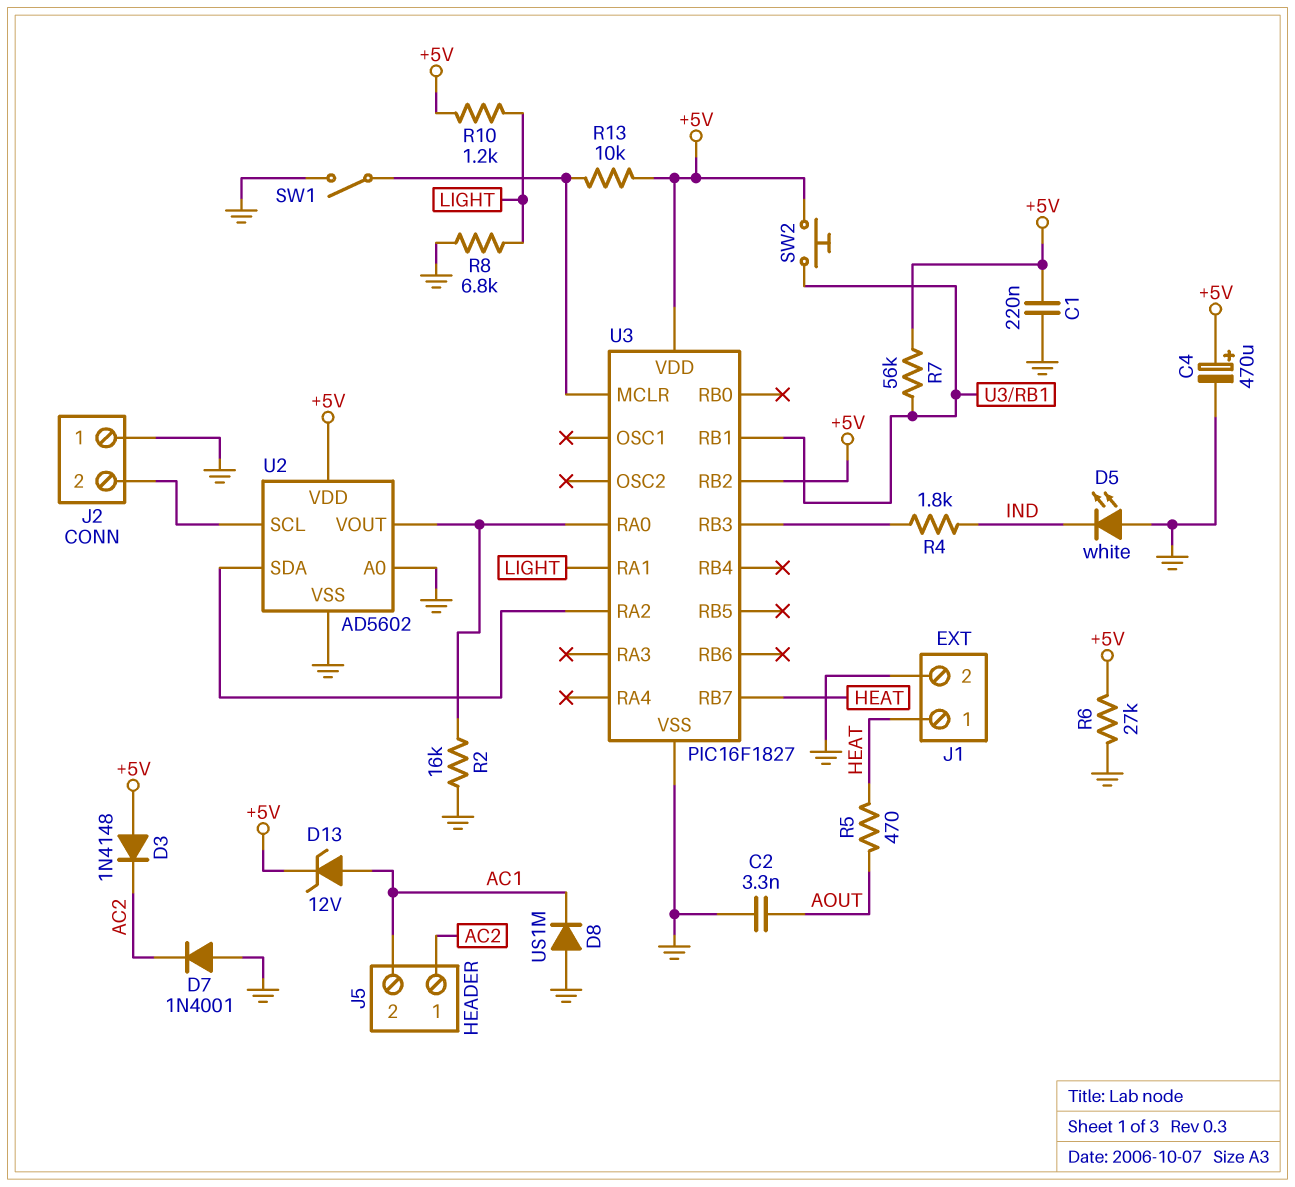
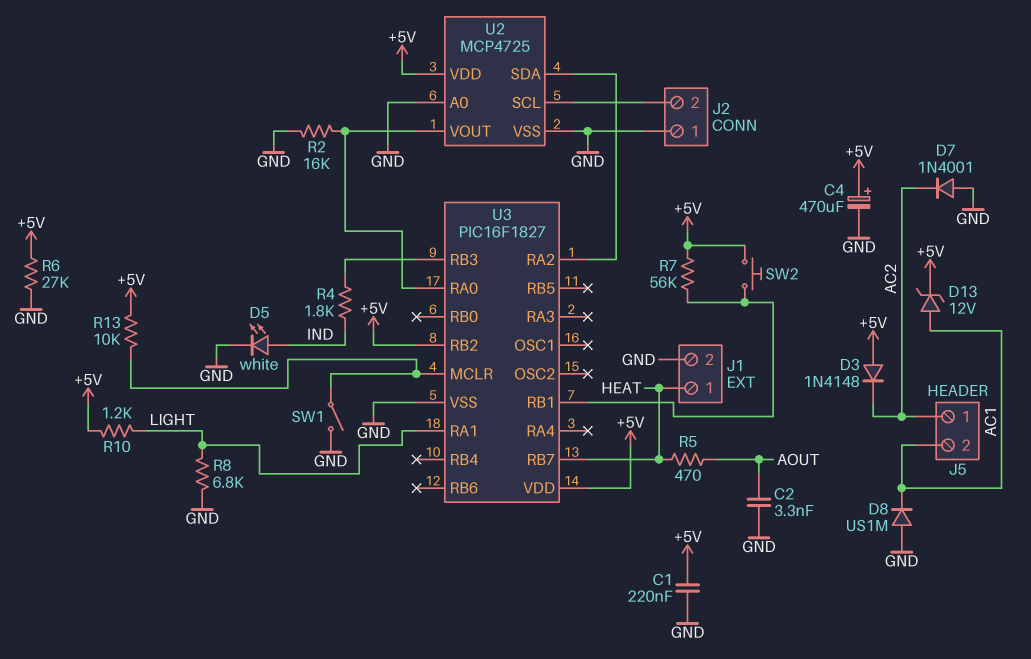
D5: LED white (A GND, K IND) -> LED white (A IND, K GND)
U2: AD5602 -> MCP4725

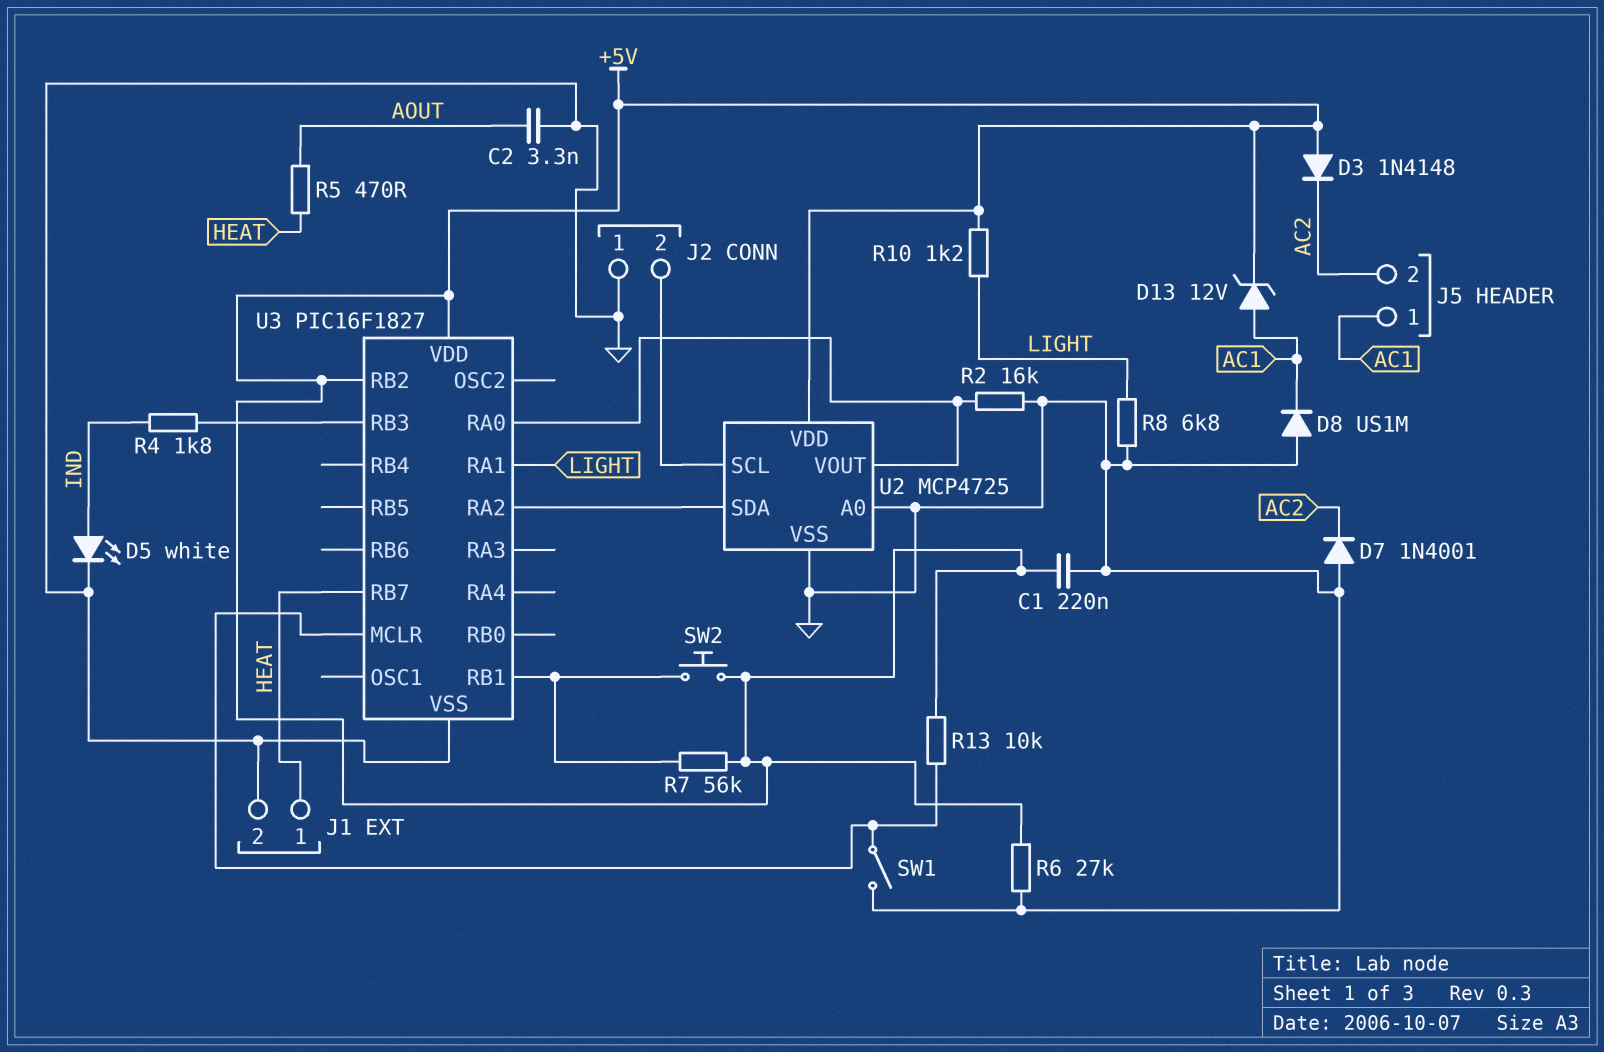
C4: 470uF (plus +5V, minus GND) -> none
J5 pin 1: AC2 -> AC1
J5 pin 2: AC1 -> AC2

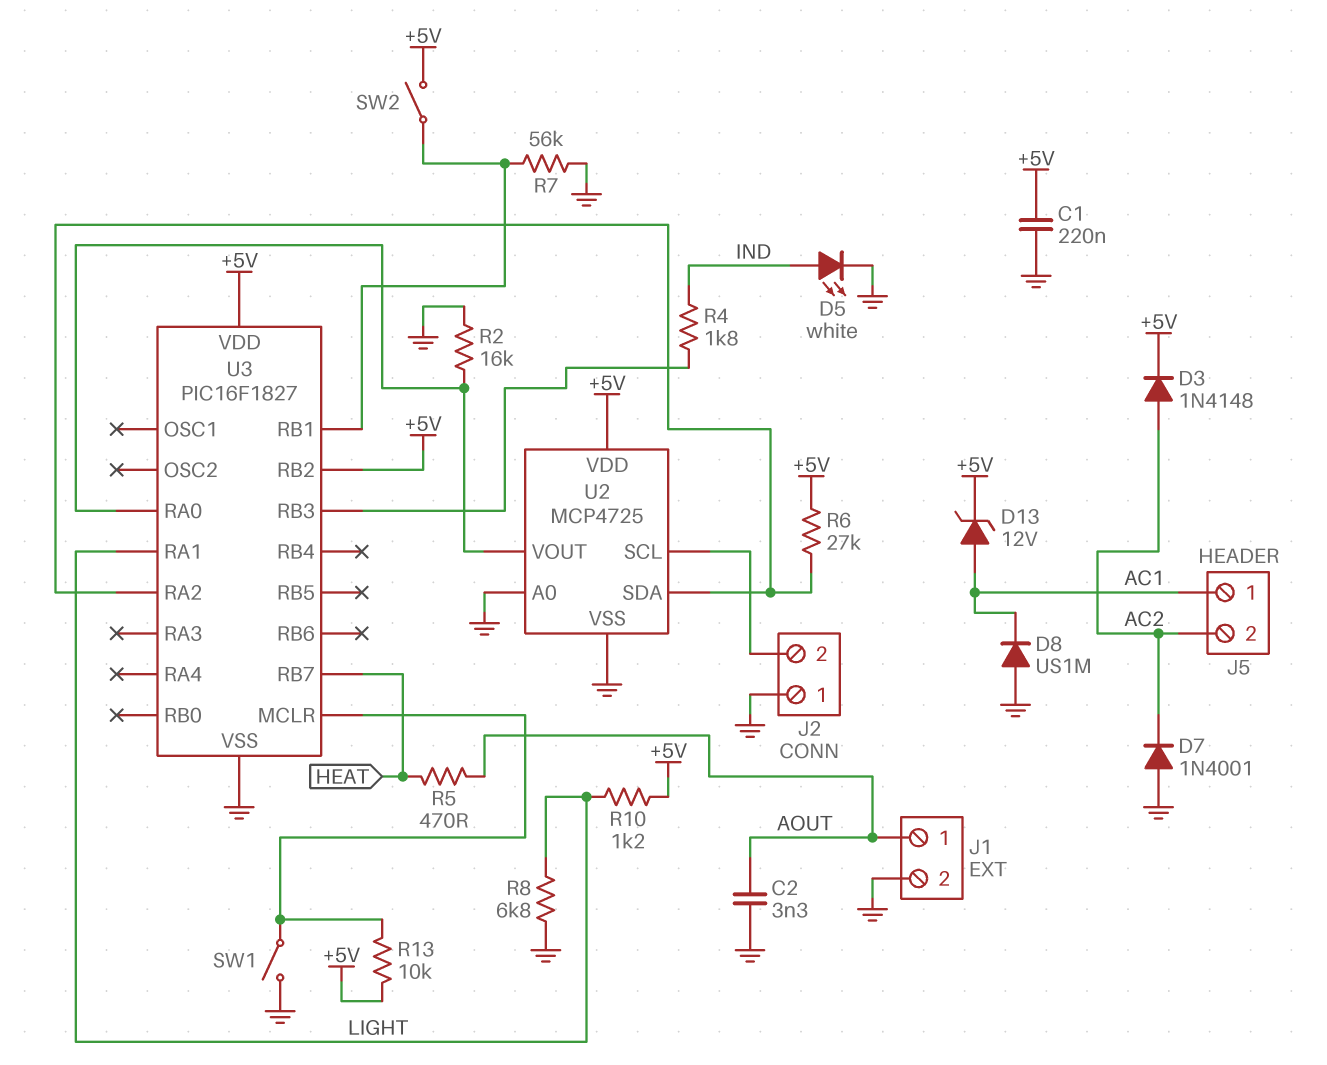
D3: diode 1N4148 (A +5V, K AC2) -> diode 1N4148 (A AC2, K +5V)
J1 pin 1: HEAT -> AOUT
R6: 27k (+5V, GND) -> 27k (+5V, U2/SDA)
R7: 56k (+5V, U3/RB1) -> 56k (GND, U3/RB1)
SW2: button (+5V, U3/RB1) -> switch (+5V, U3/RB1)

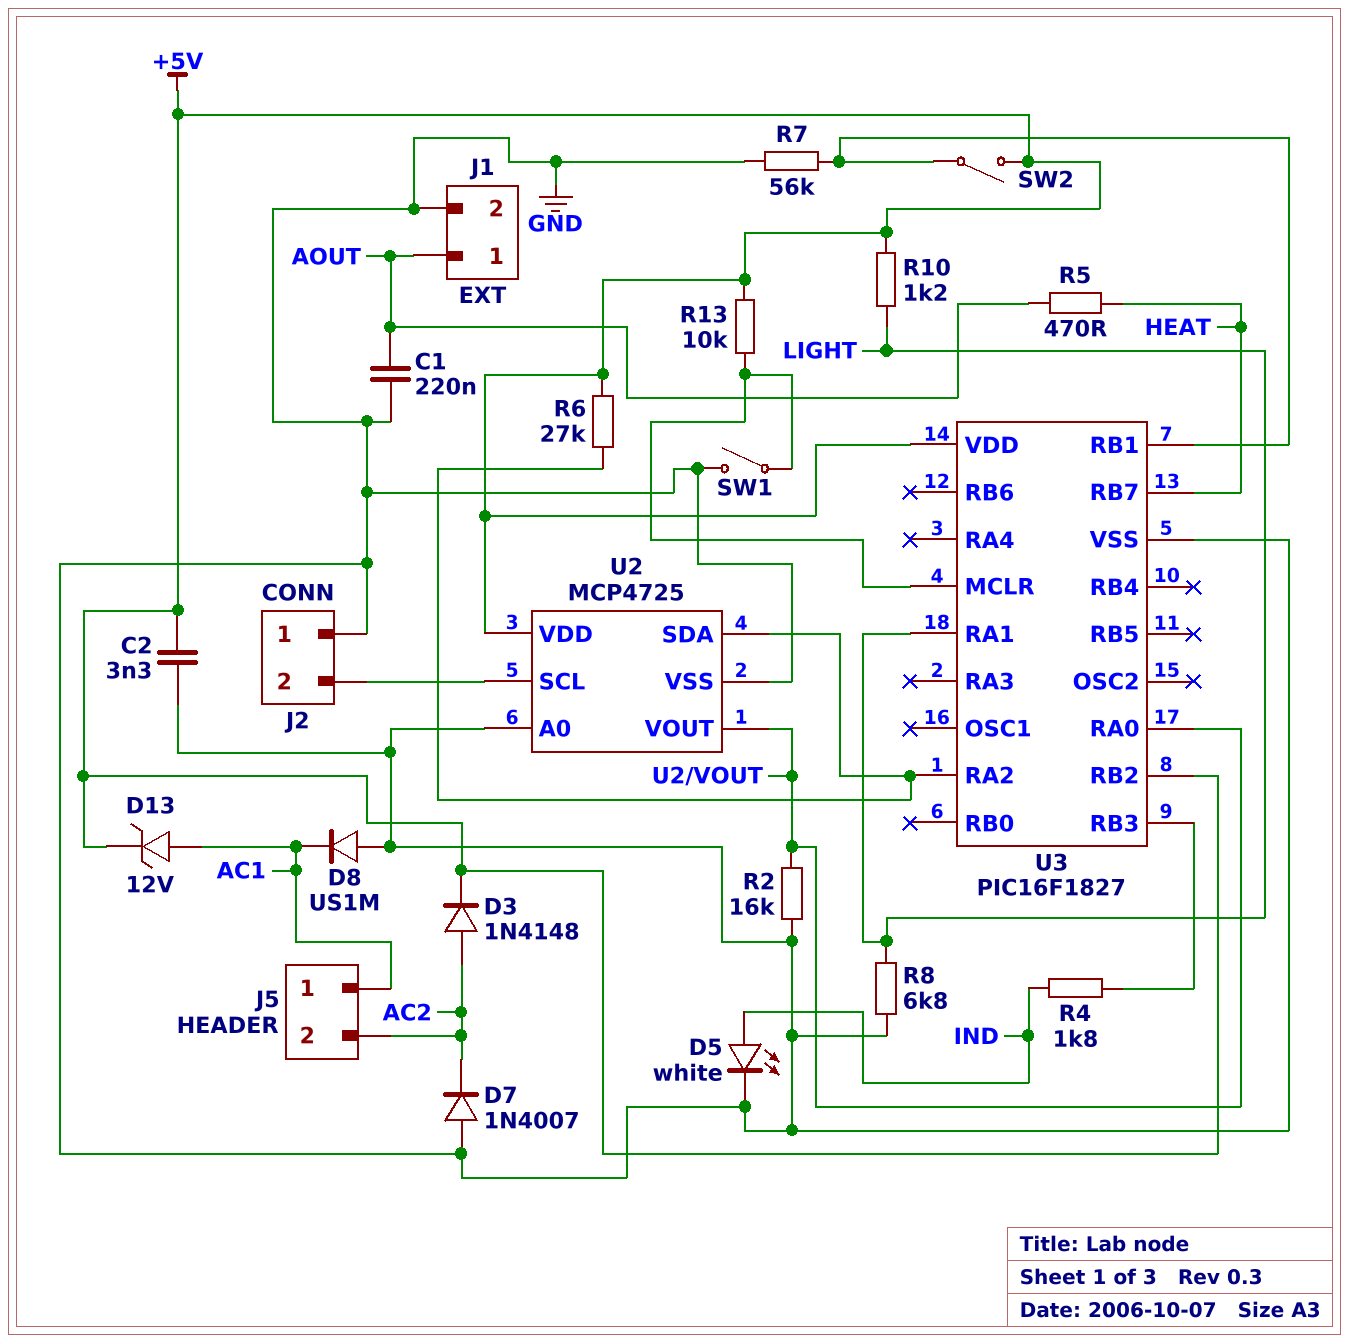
C1: 220nF (+5V, GND) -> 220nF (AOUT, GND)
C2: 3.3nF (AOUT, GND) -> 3.3nF (+5V, GND)
D7: diode 1N4001 (A GND, K AC2) -> diode 1N4007 (A GND, K AC2)

